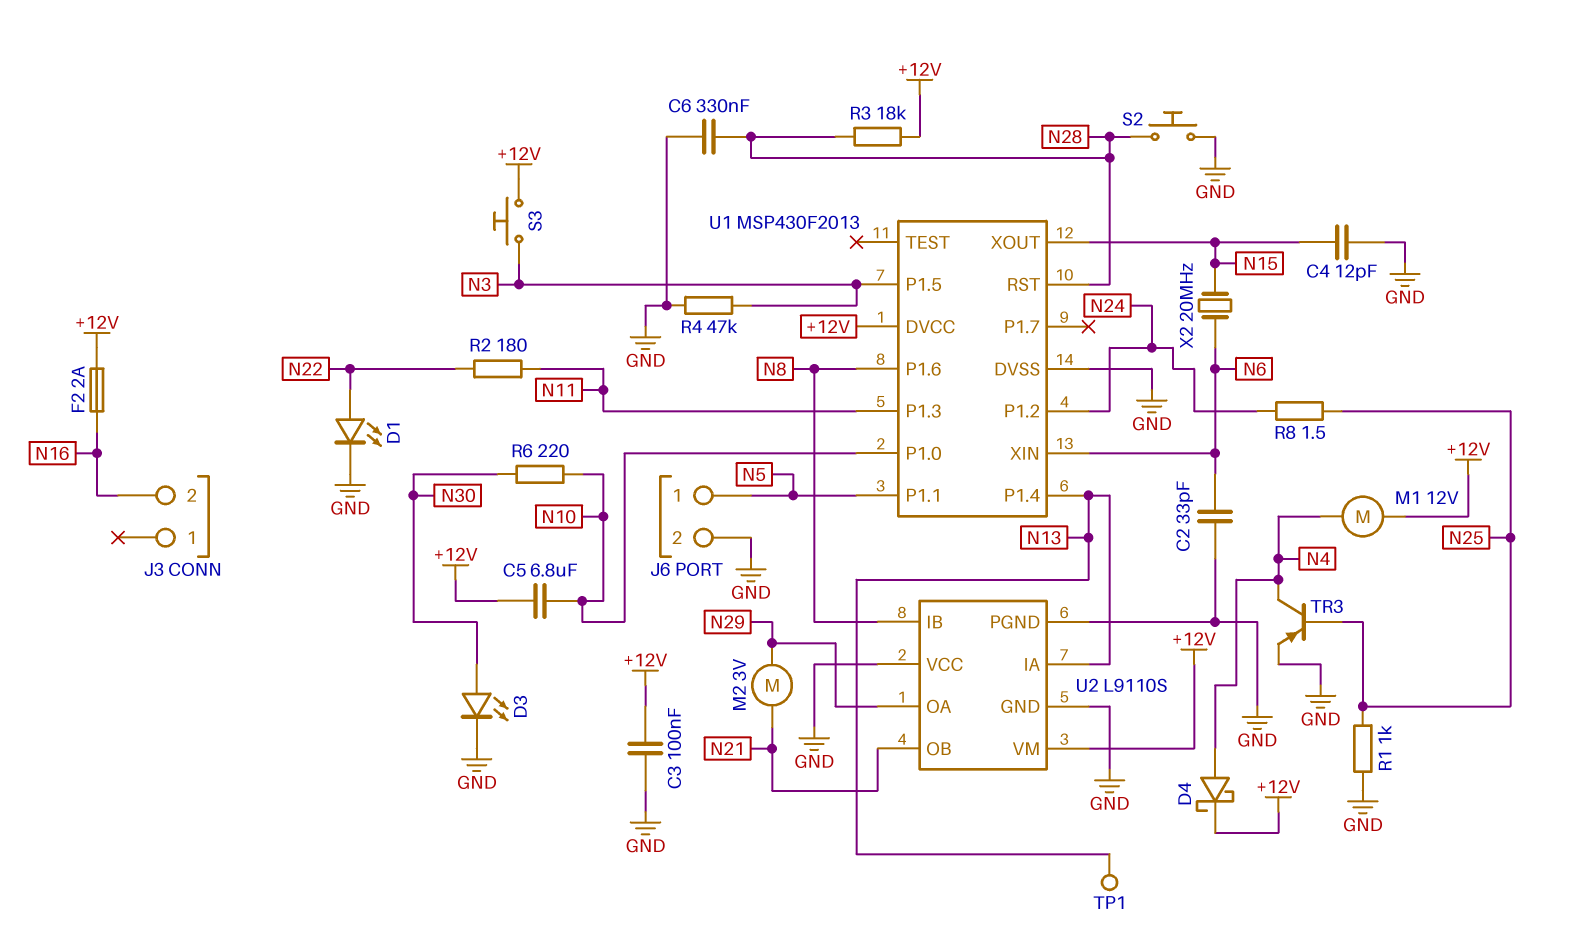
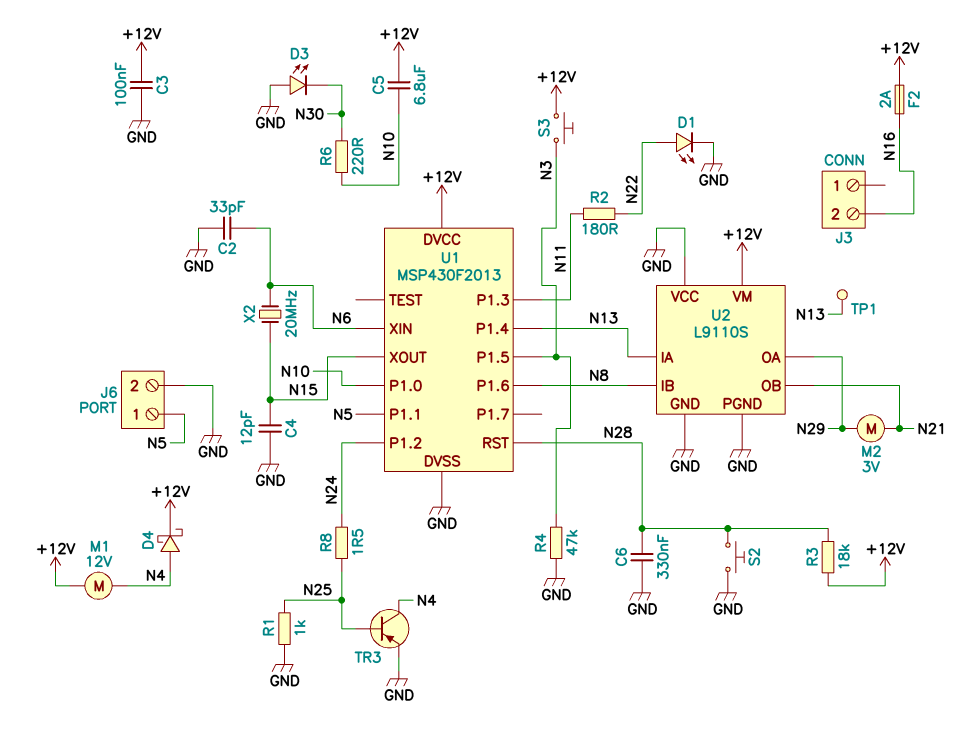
D3: LED (A N30, K GND) -> LED (A GND, K N30)

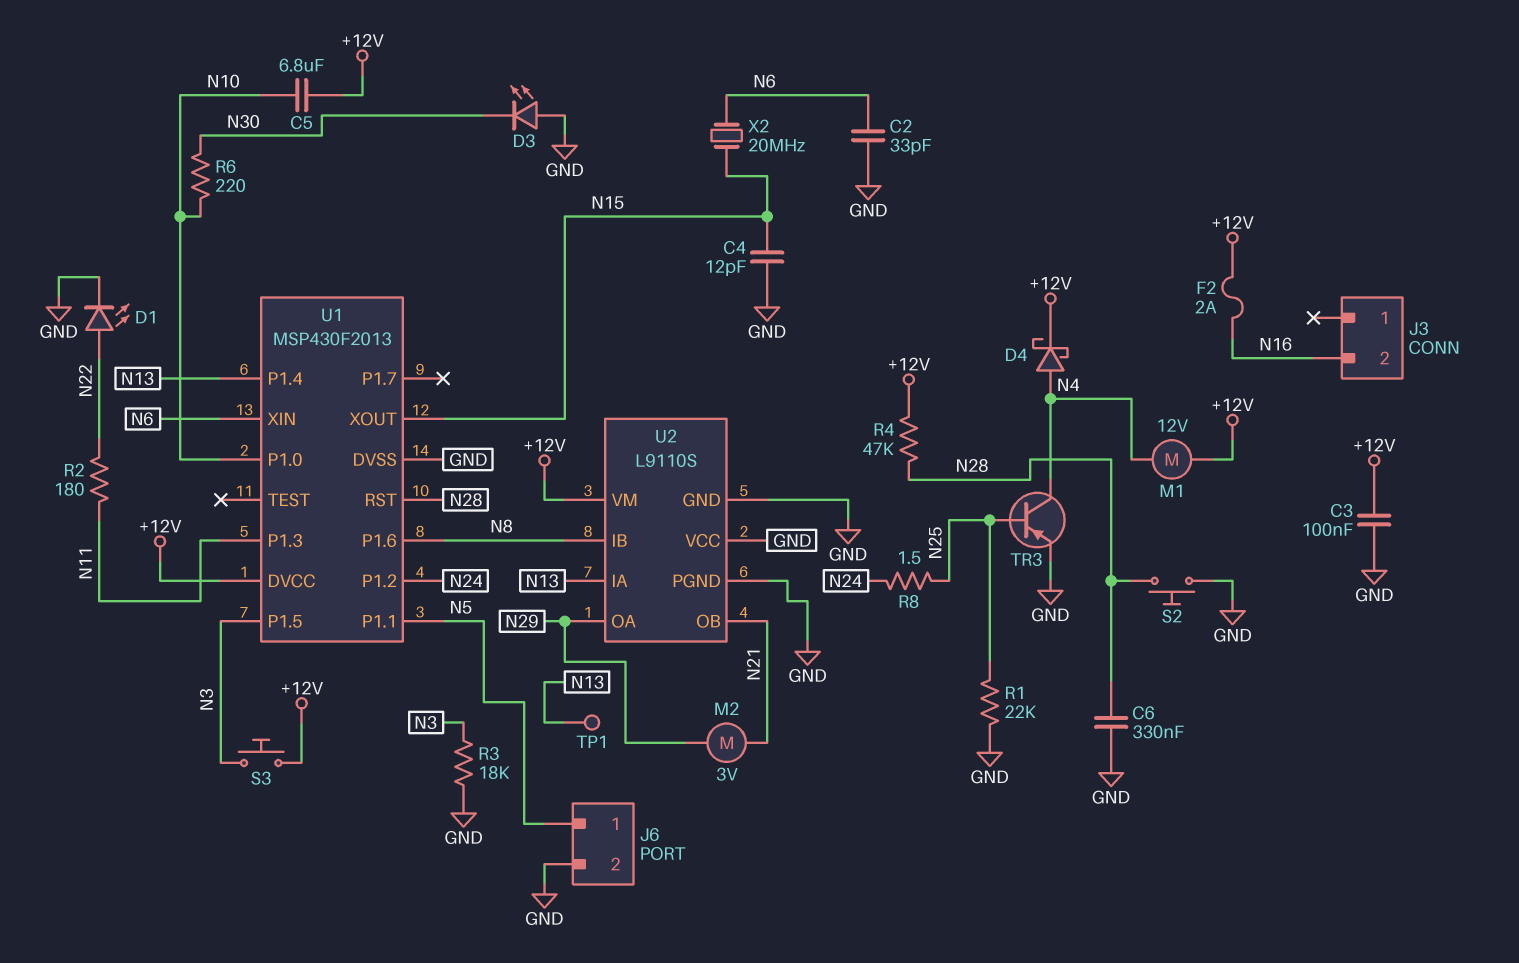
R1: 1k (GND, N25) -> 22k (GND, N25)
R3: 18k (+12V, N28) -> 18k (GND, N3)
R4: 47k (GND, N3) -> 47k (+12V, N28)

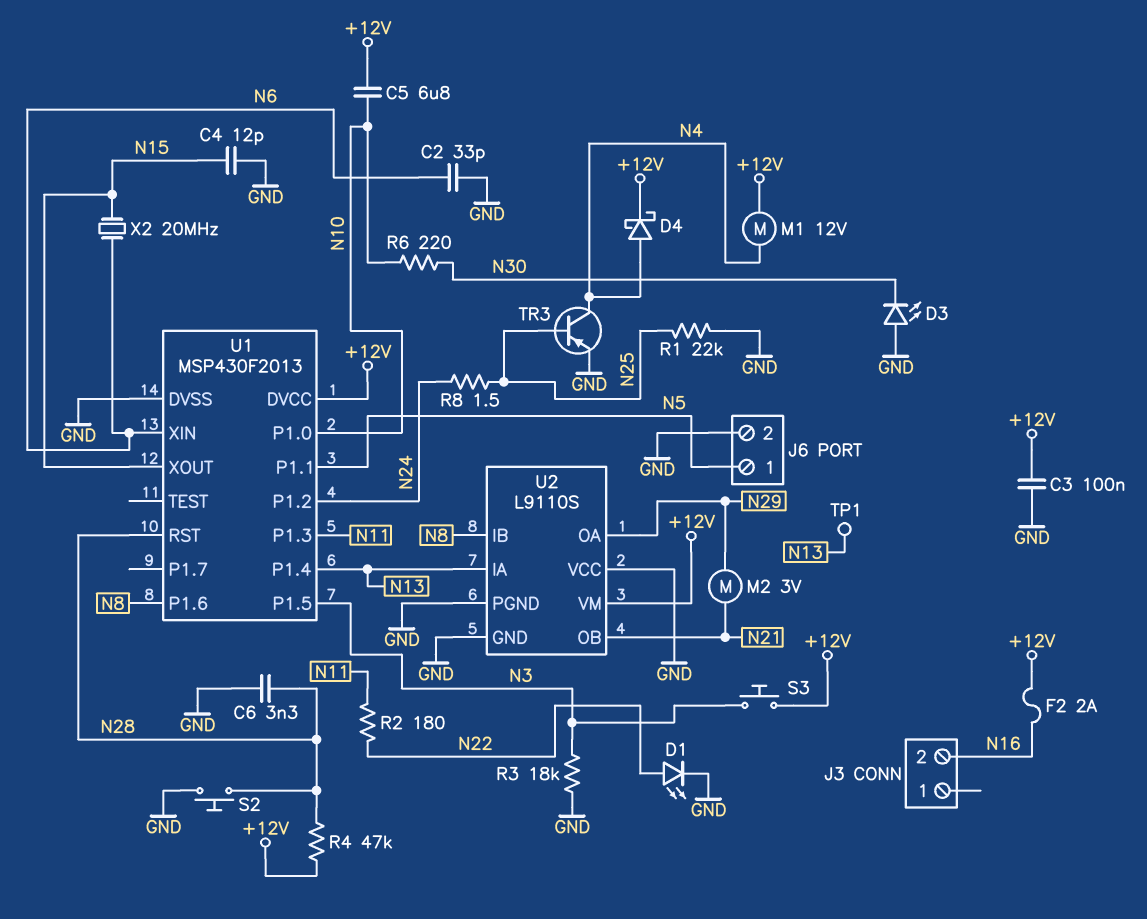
C6: 330nF (GND, N28) -> 3.3nF (GND, N28)

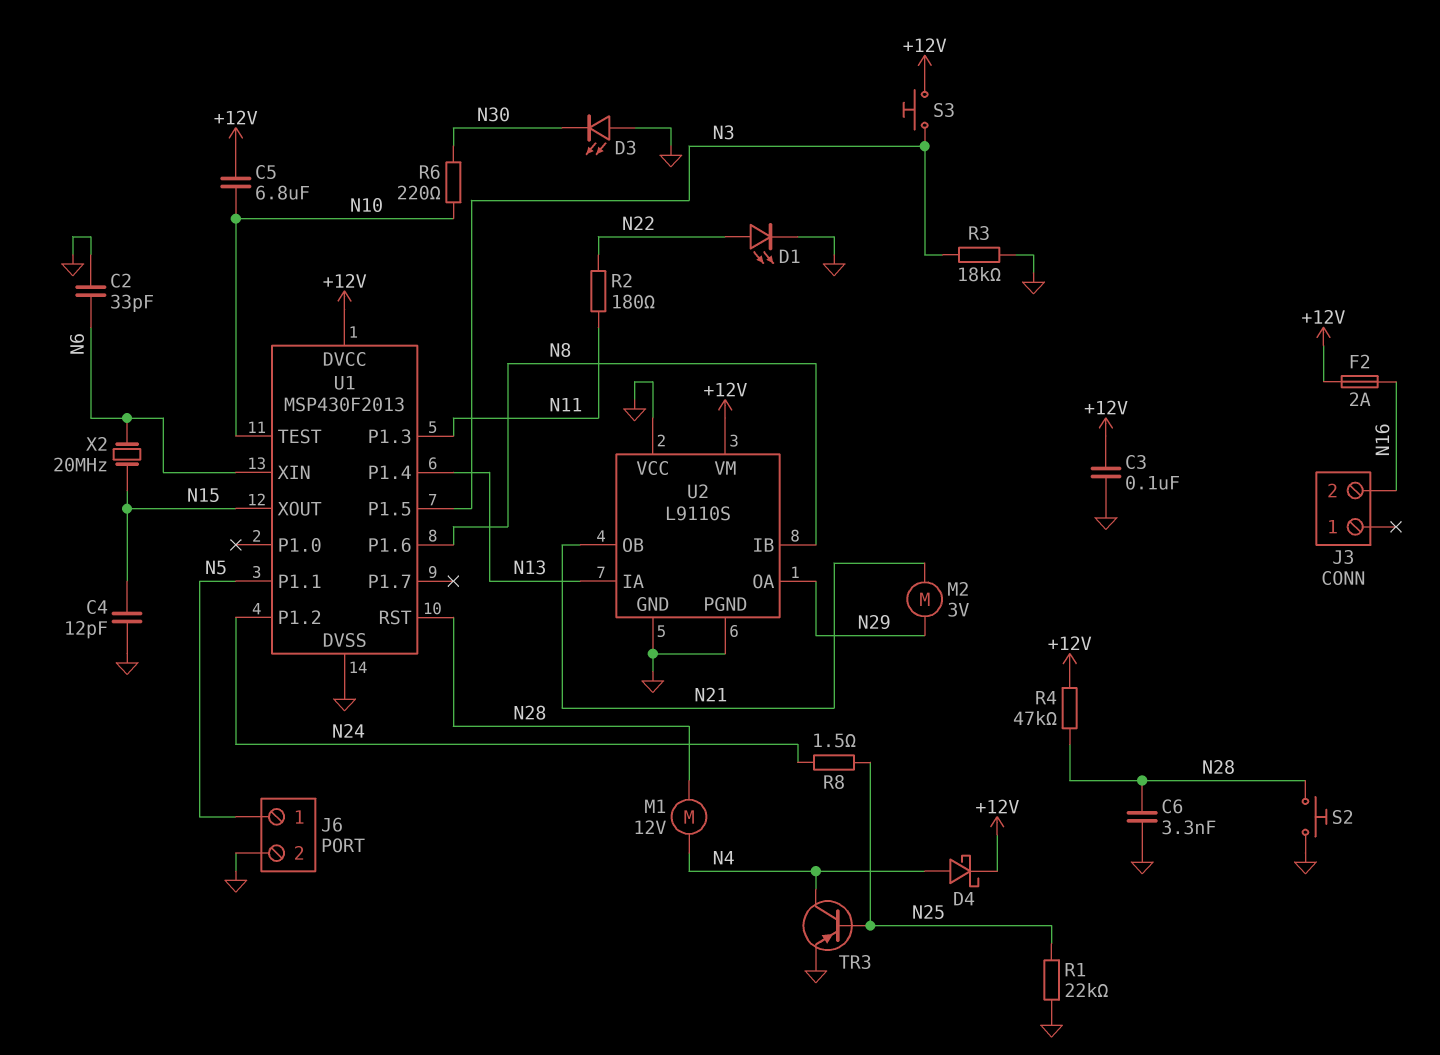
M1: motor 12V (+12V, N4) -> motor 12V (N4, N28)
TP1: test point (N13) -> none
U1 pin P1.0: N10 -> none
U1 pin TEST: none -> N10

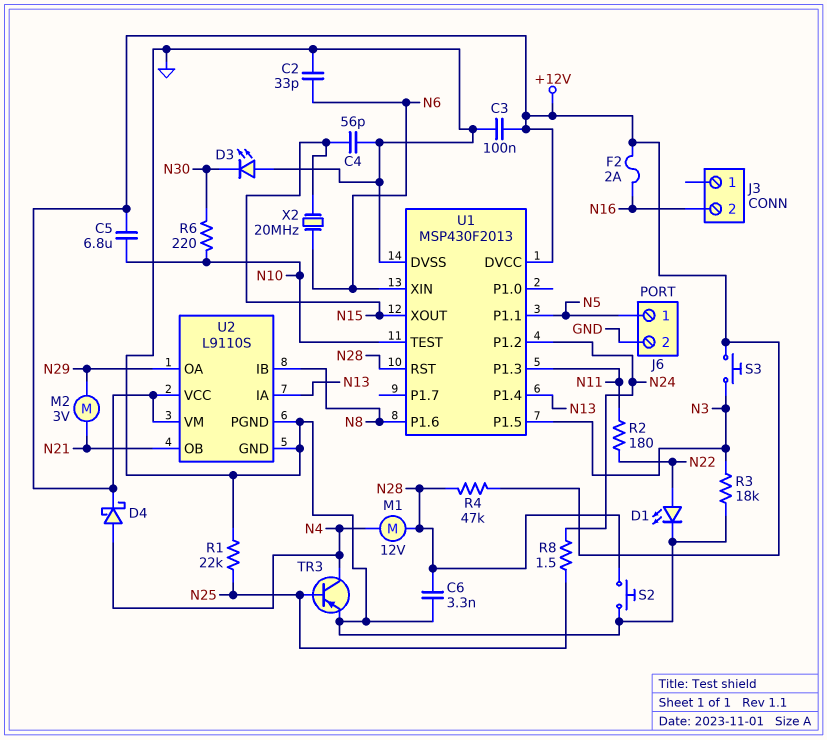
C4: 12pF (GND, N15) -> 56pF (GND, N15)
U2 pin VCC: GND -> +12V

